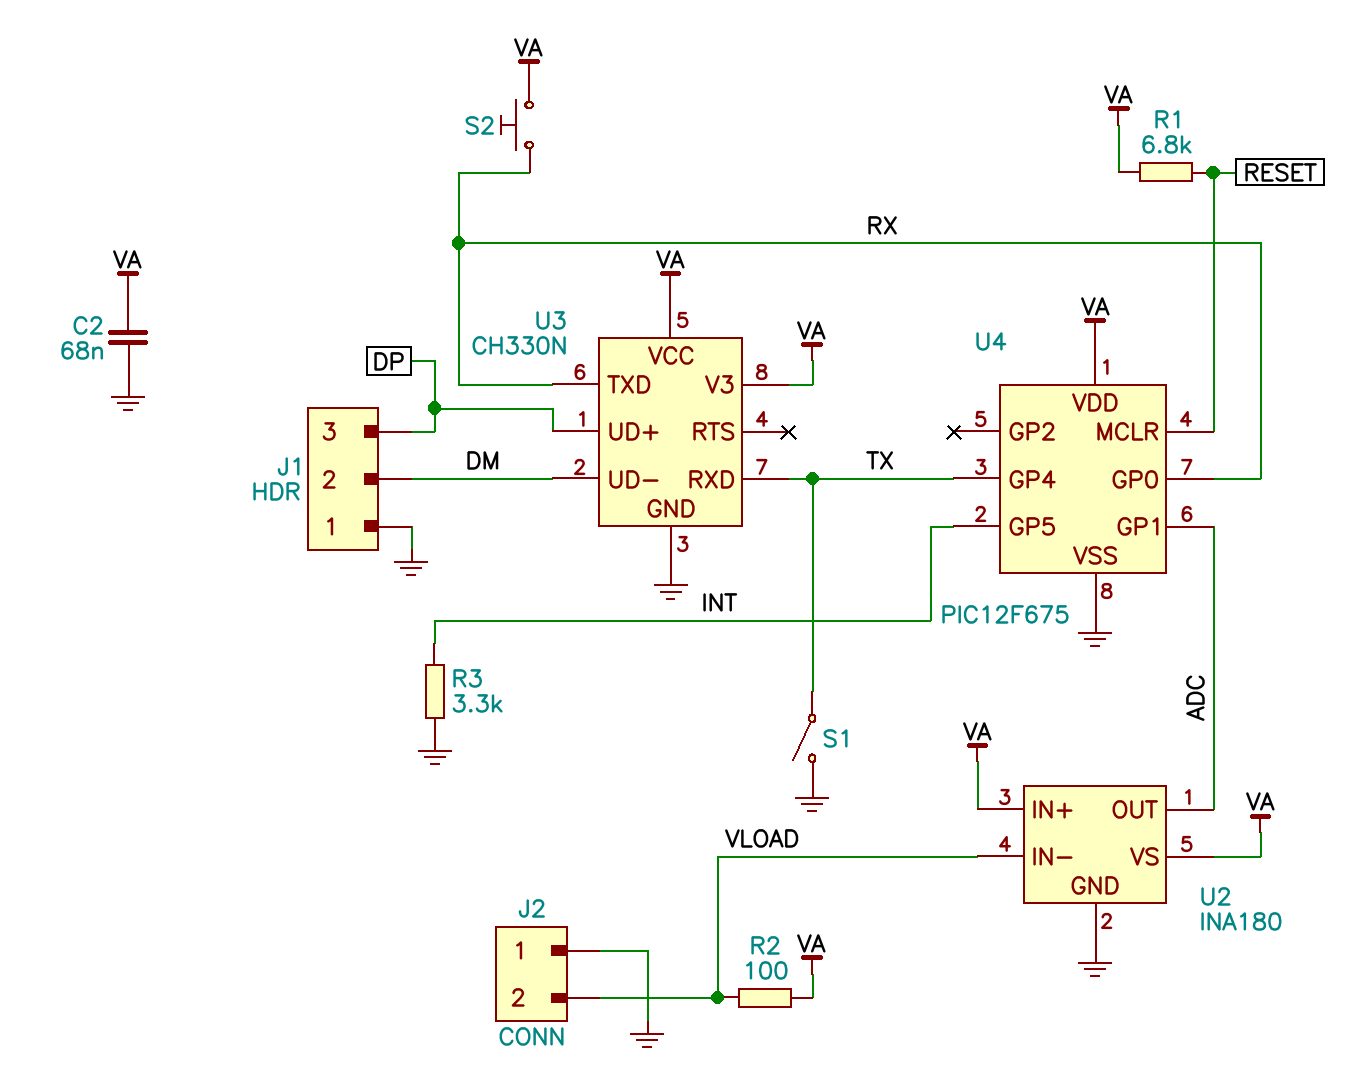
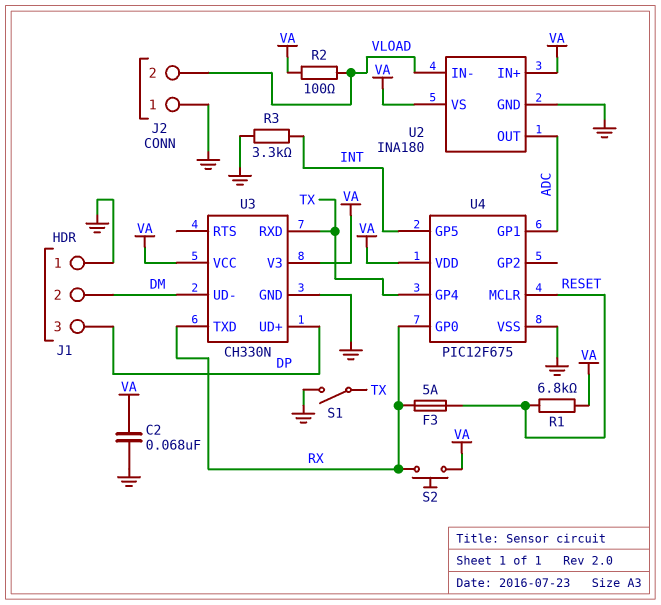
F3: none -> 5A (RESET, RX)

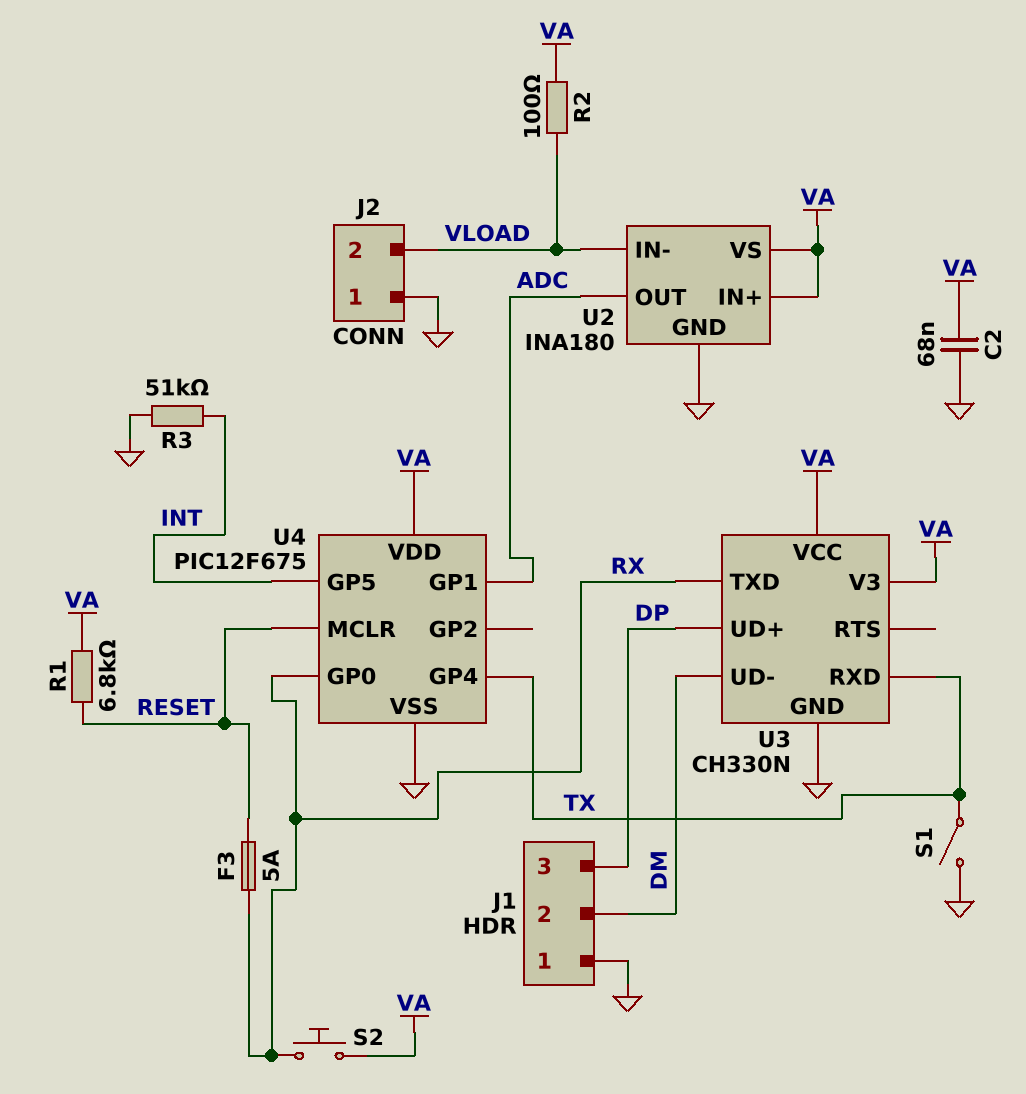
R3: 3.3k (GND, INT) -> 51k (GND, INT)

